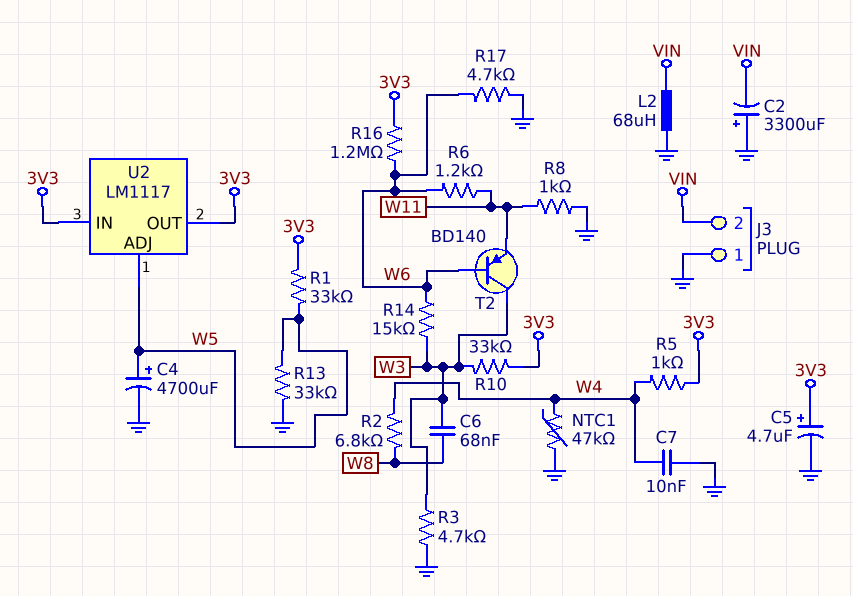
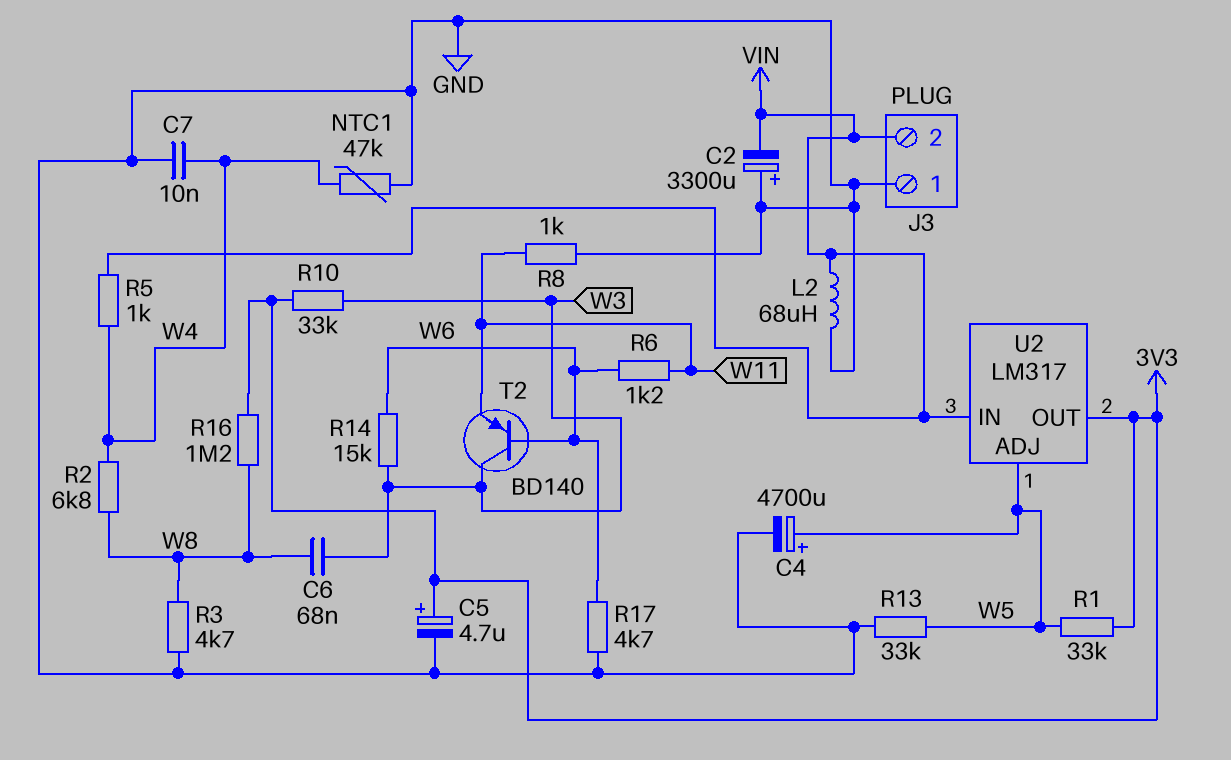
R3: 4.7k (GND, W3) -> 4.7k (GND, W8)
R5: 1k (3V3, W4) -> 1k (VIN, W4)
R16: 1.2M (3V3, W6) -> 1.2M (3V3, W8)
U2: LM1117 -> LM317
U2 pin IN: 3V3 -> VIN

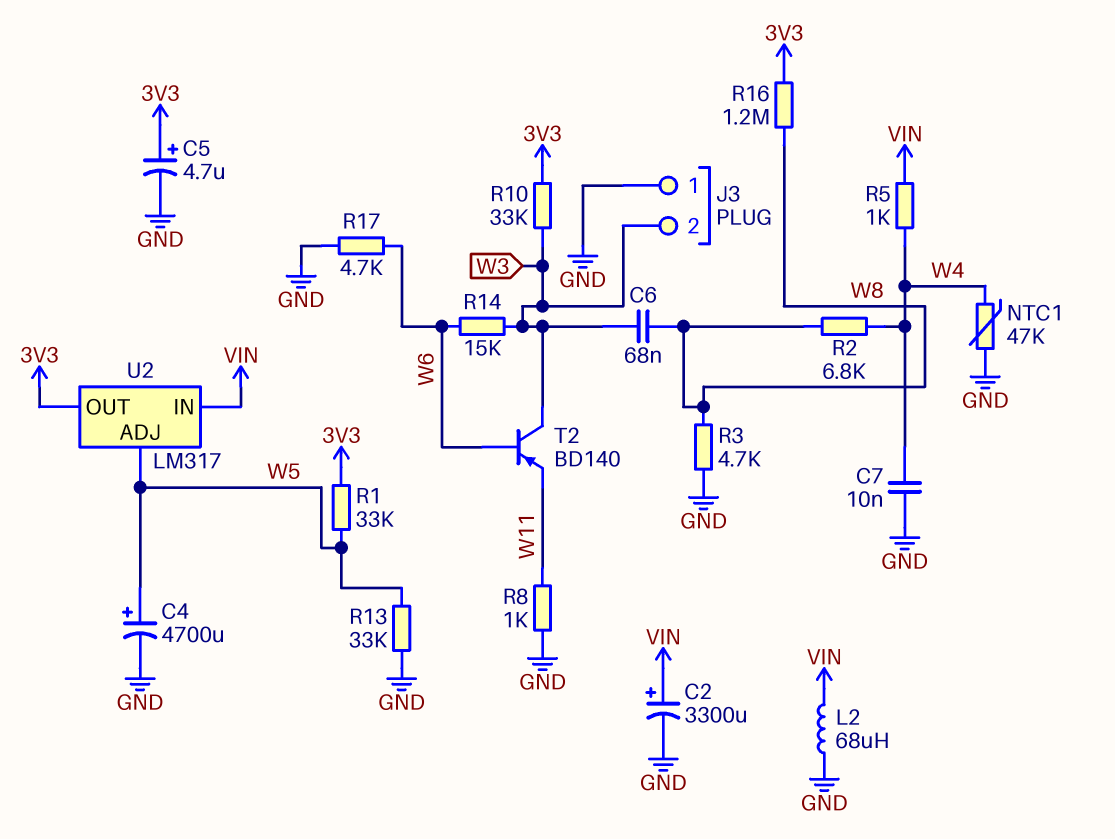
C2: 3300uF (plus GND, minus VIN) -> 3300uF (plus VIN, minus GND)
J3 pin 2: VIN -> W3
R6: 1.2k (W6, W11) -> none

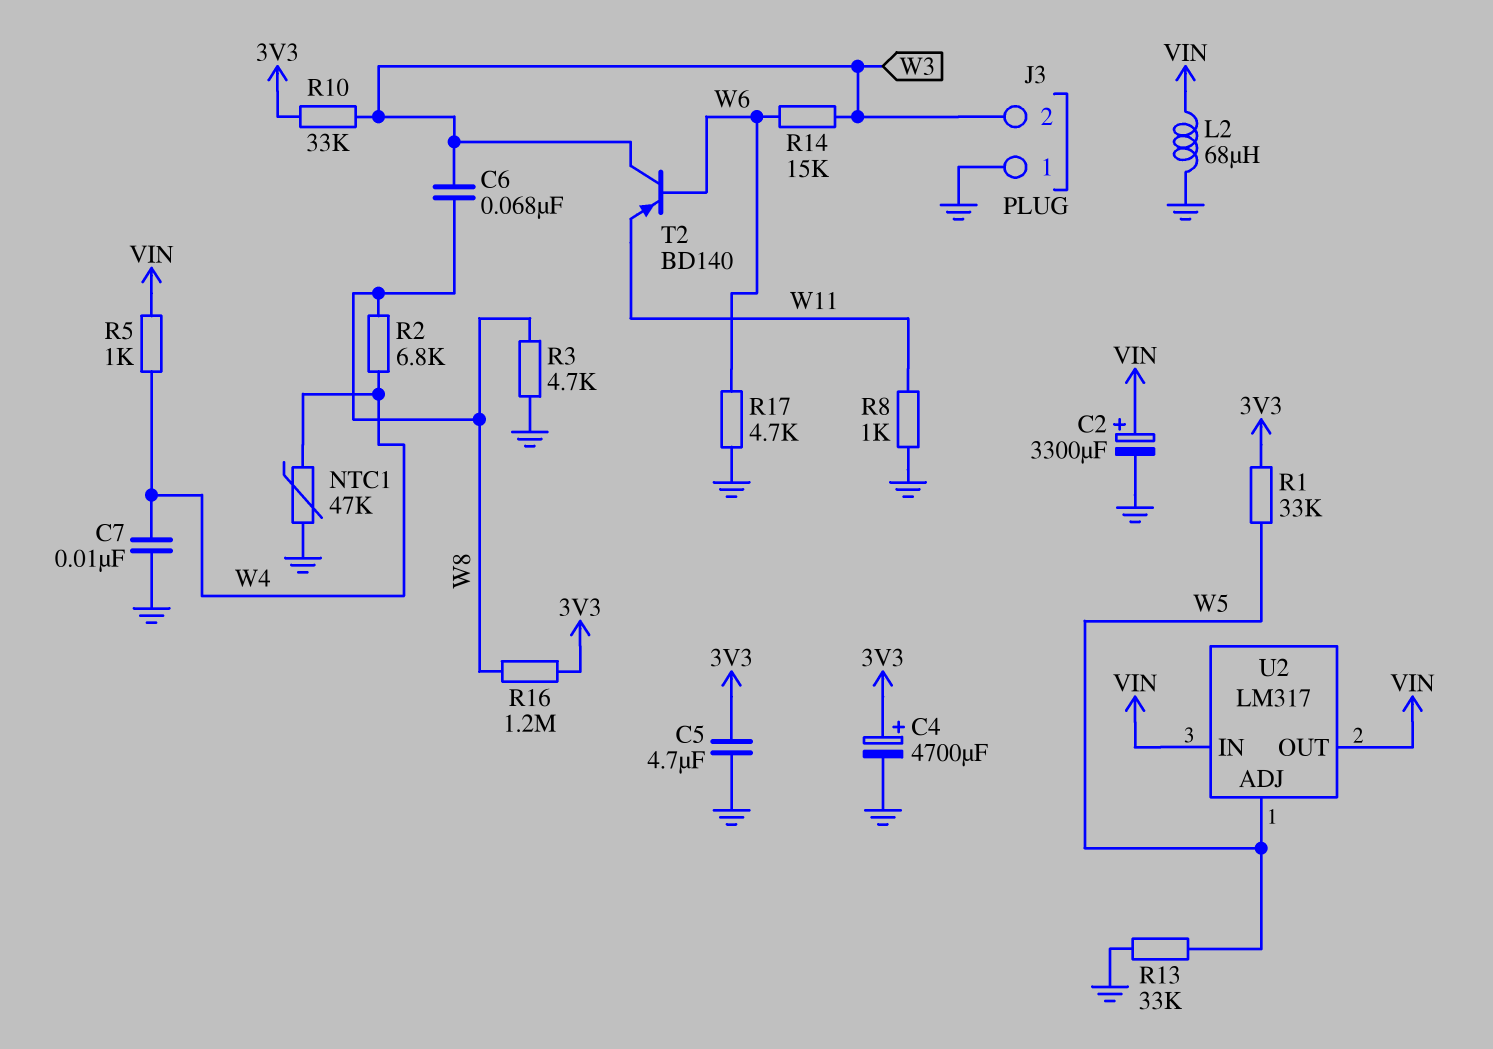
C4: 4700uF (plus W5, minus GND) -> 4700uF (plus 3V3, minus GND)
C5: 4.7uF (plus 3V3, minus GND) -> 4.7uF (3V3, GND)
U2 pin OUT: 3V3 -> VIN

